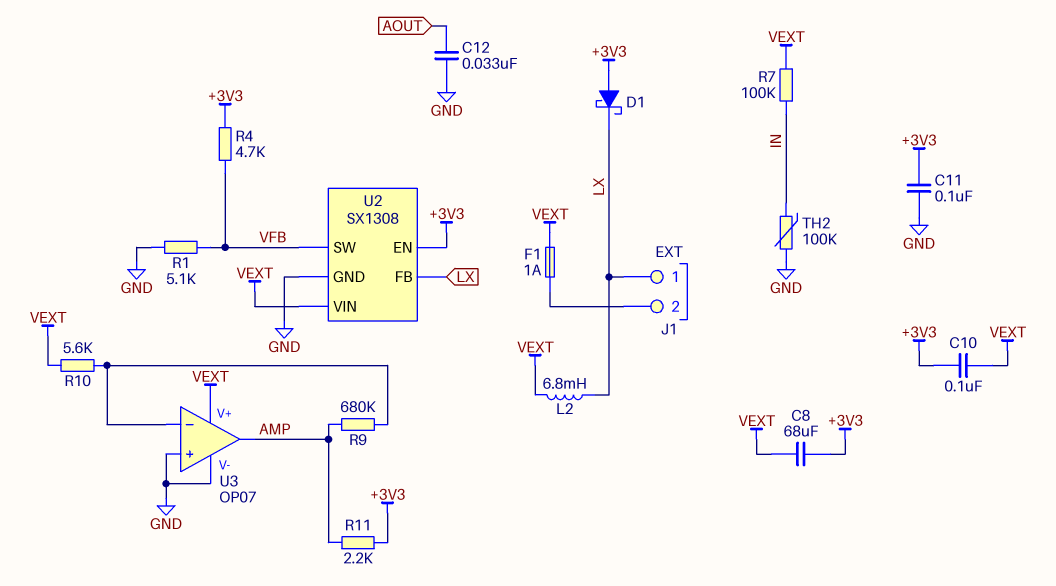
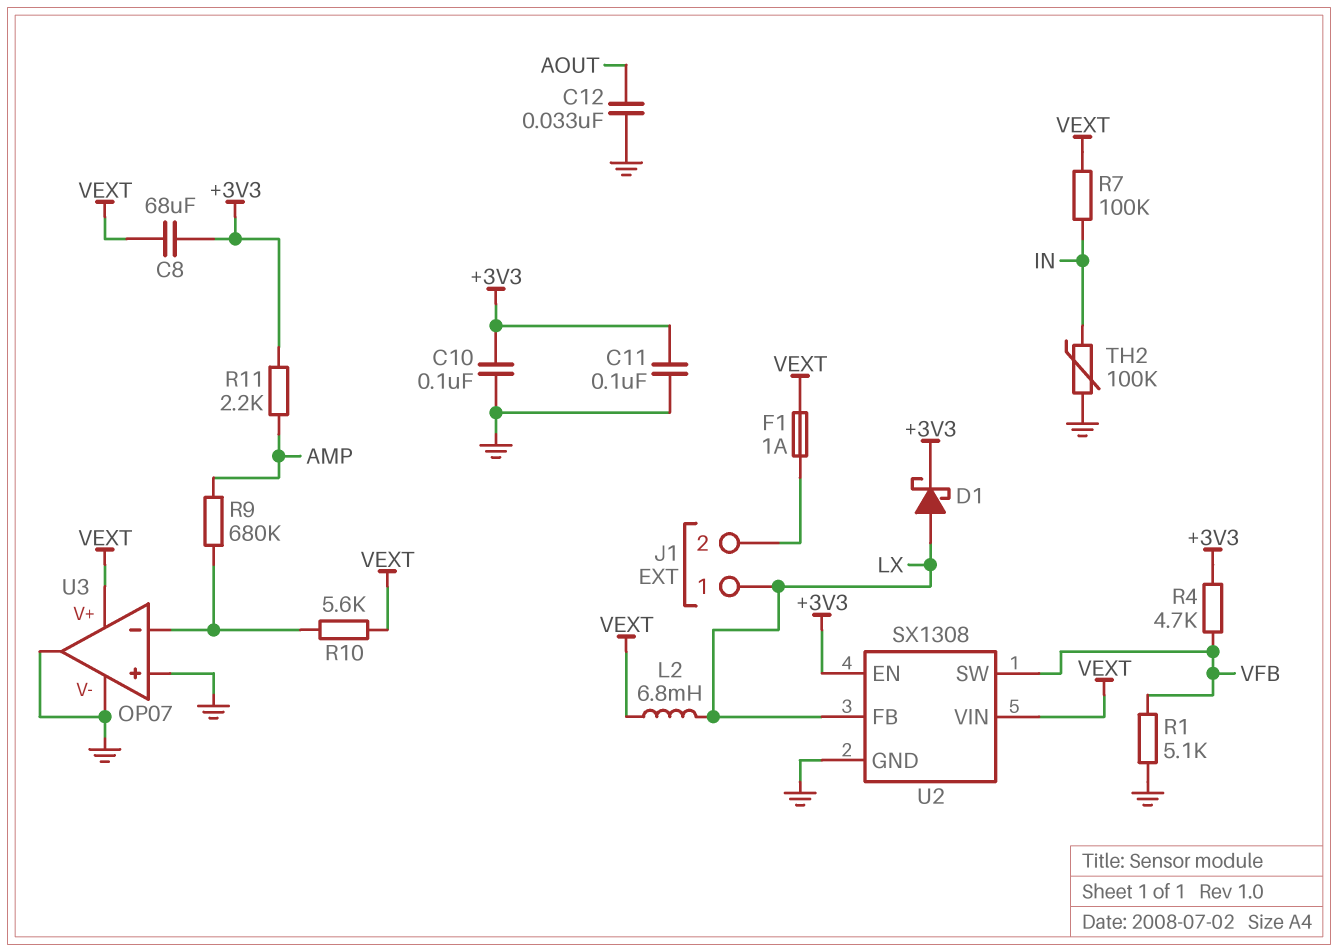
C10: 100nF (+3V3, VEXT) -> 100nF (+3V3, GND)
D1: schottky (A +3V3, K LX) -> schottky (A LX, K +3V3)
U3 pin out: AMP -> GND

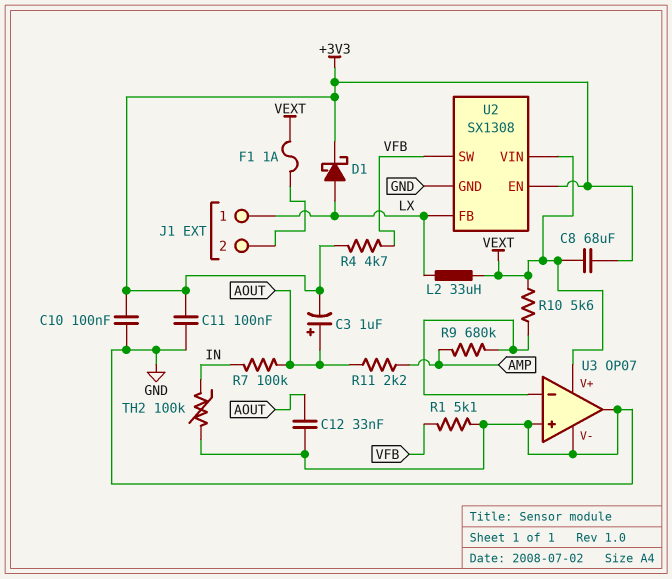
C3: none -> 1uF (plus AOUT, minus +3V3)
L2: 6.8mH (LX, VEXT) -> 33uH (LX, VEXT)
R7: 100k (IN, VEXT) -> 100k (AOUT, IN)
R11: 2.2k (+3V3, AMP) -> 2.2k (AMP, AOUT)

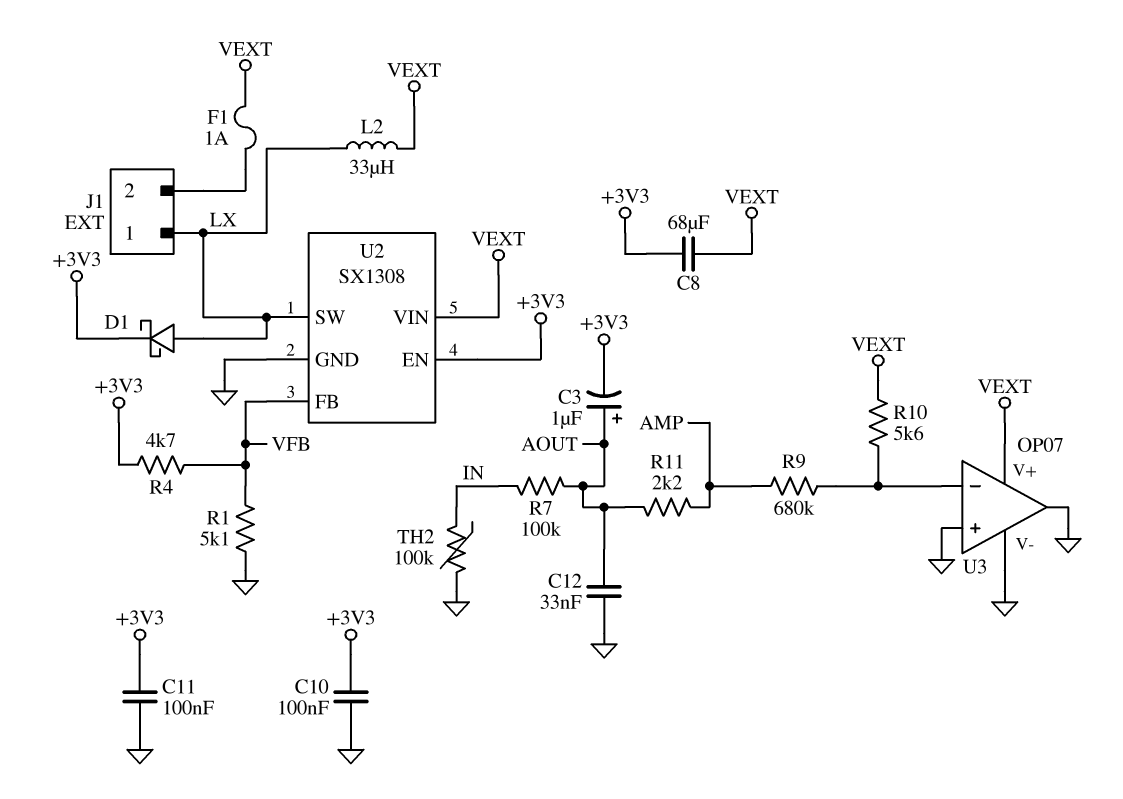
U2 pin FB: LX -> VFB
U2 pin SW: VFB -> LX

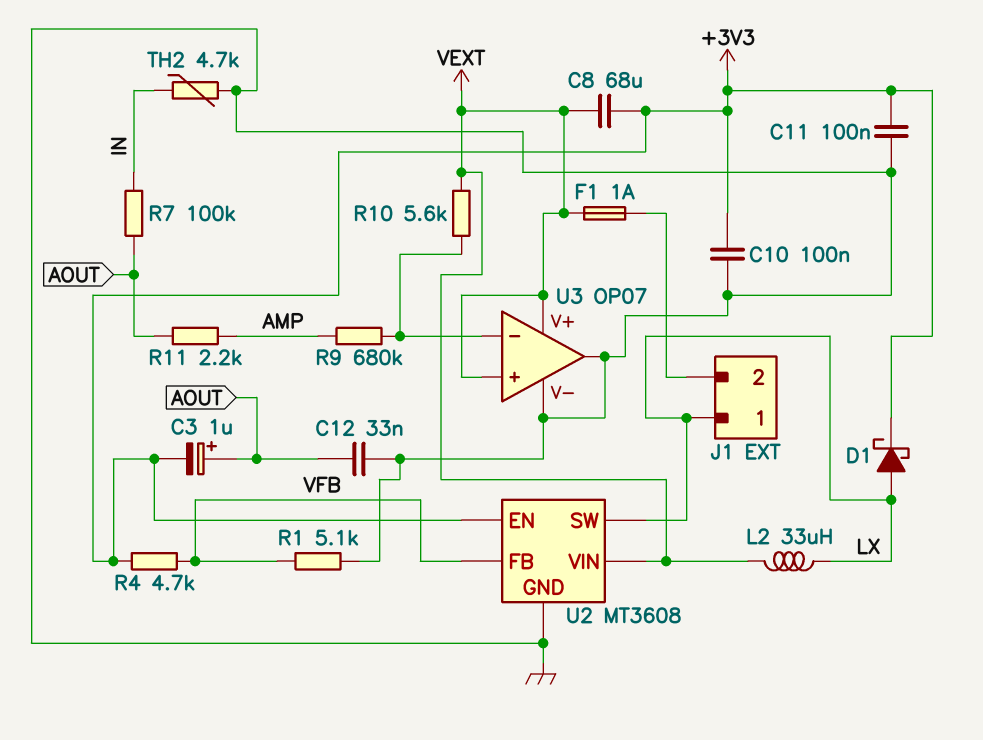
TH2: 100k (GND, IN) -> 4.7k (GND, IN)
U2: SX1308 -> MT3608
U3 pin in+: GND -> VEXT

